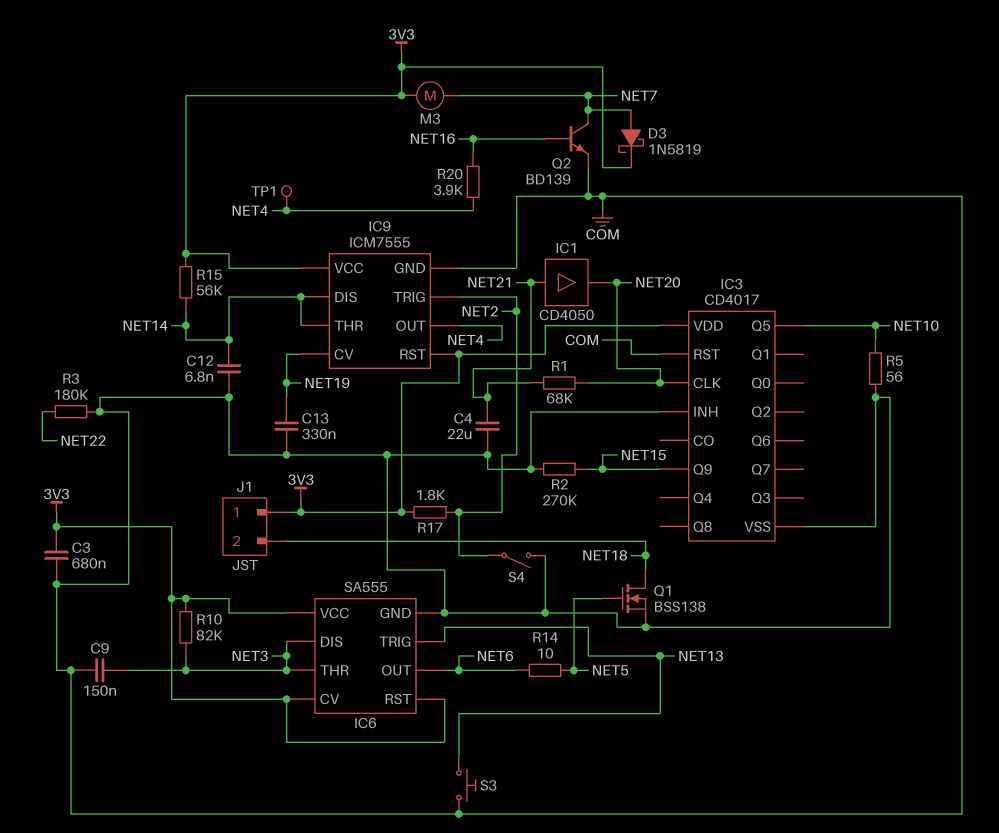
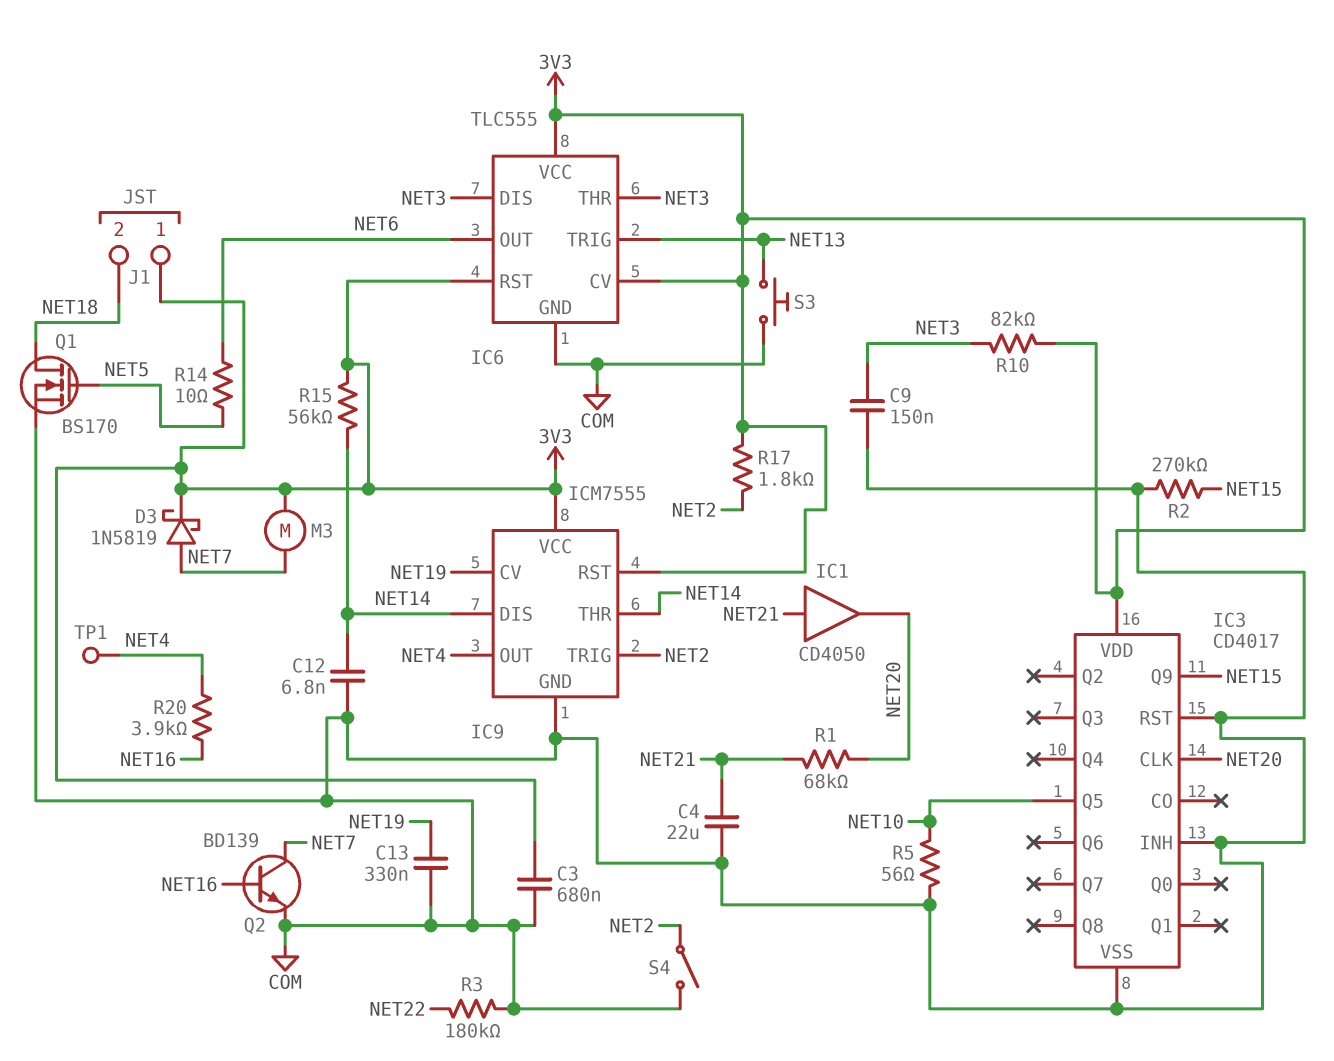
IC6: SA555 -> TLC555
Q1: NMOS BSS138 (G NET5, D NET18, S COM) -> NMOS BS170 (G NET5, D NET18, S COM)

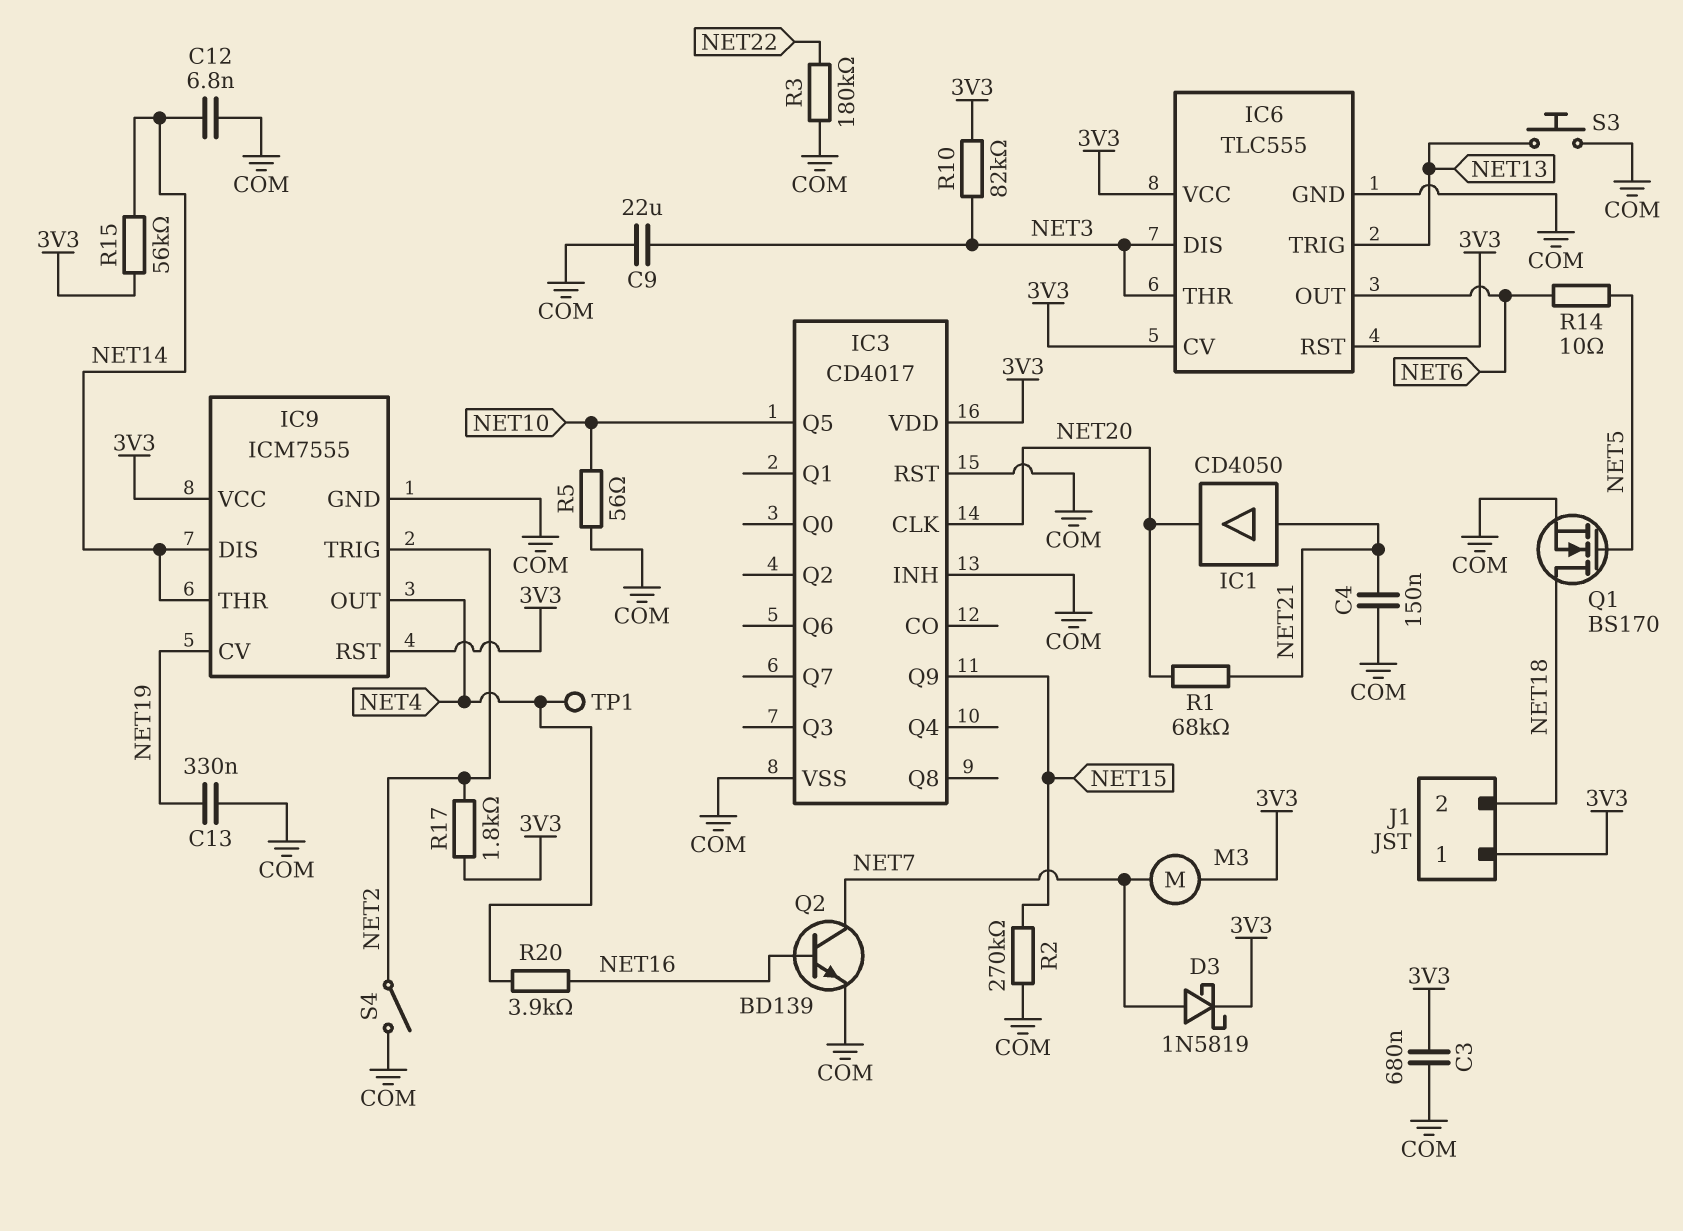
C4: 22uF (COM, NET21) -> 150nF (COM, NET21)
C9: 150nF (COM, NET3) -> 22uF (COM, NET3)

